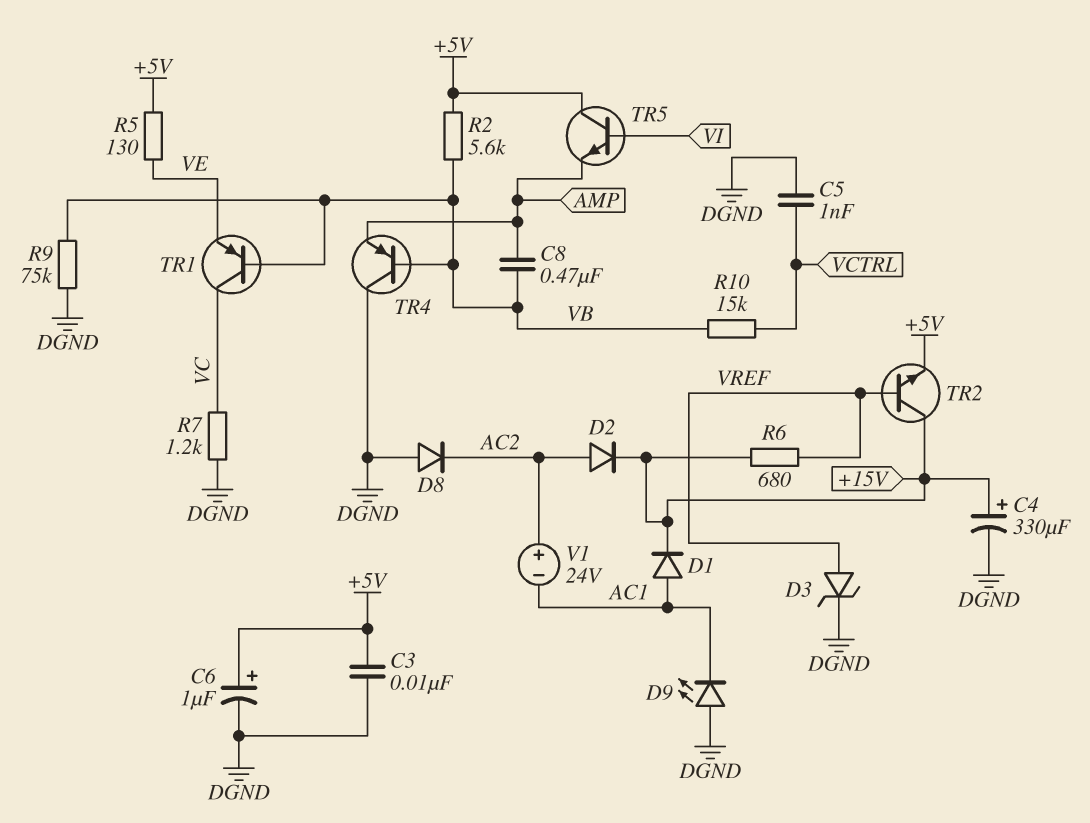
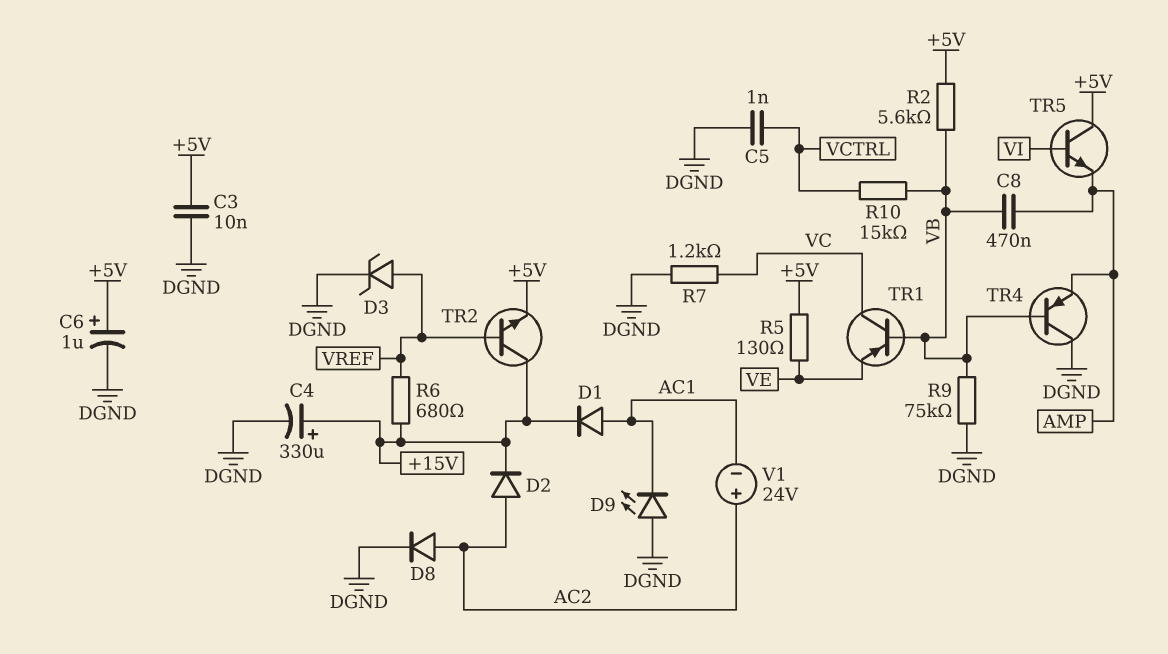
D8: diode (A DGND, K AC2) -> diode (A AC2, K DGND)

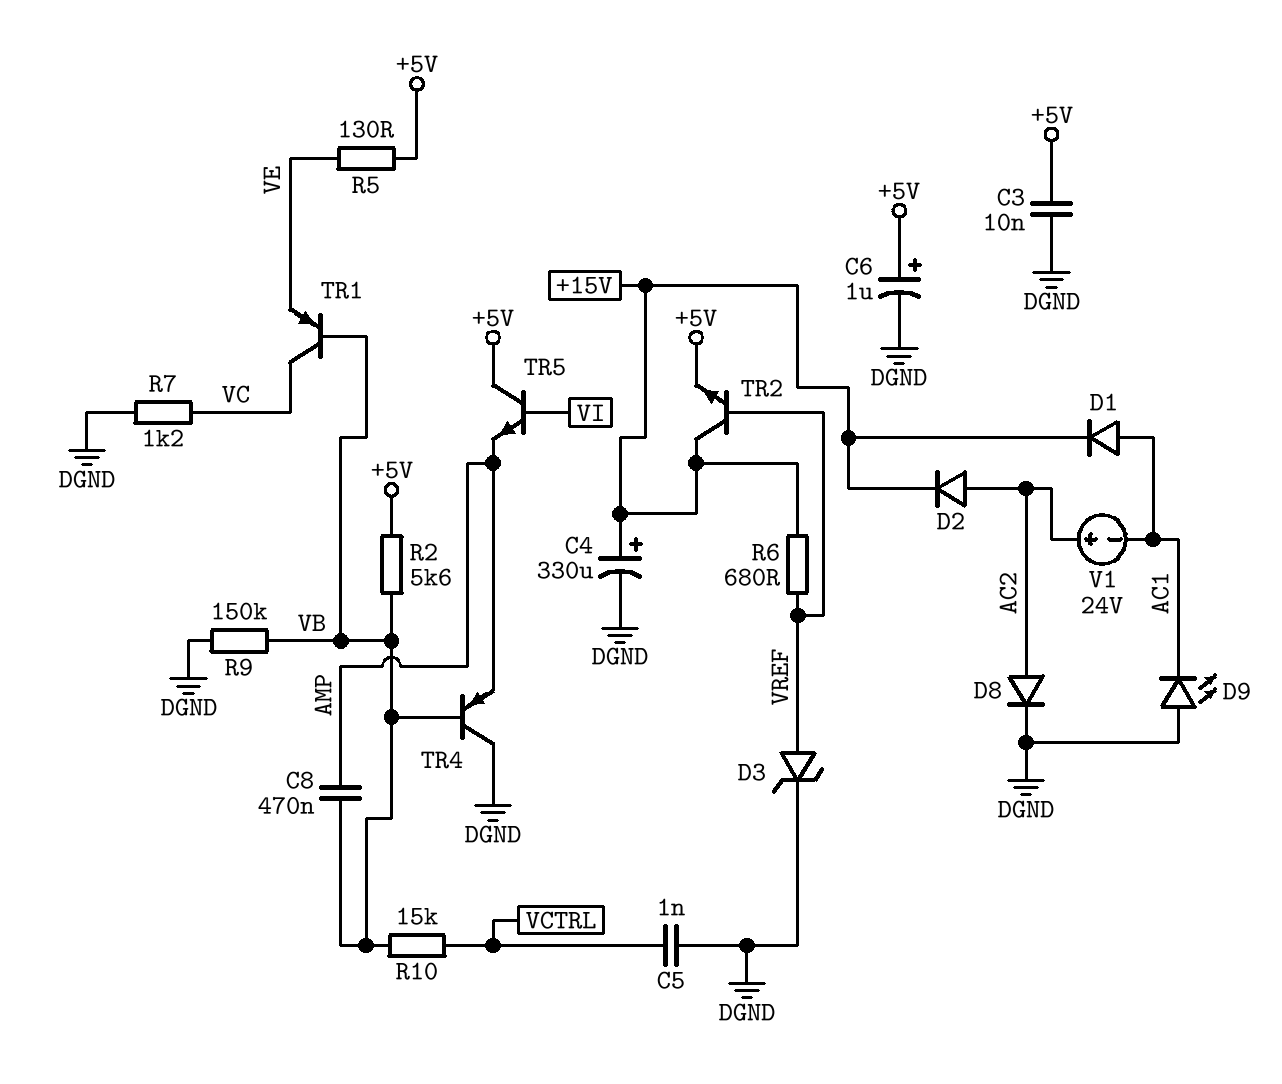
R9: 75k (DGND, VB) -> 150k (DGND, VB)

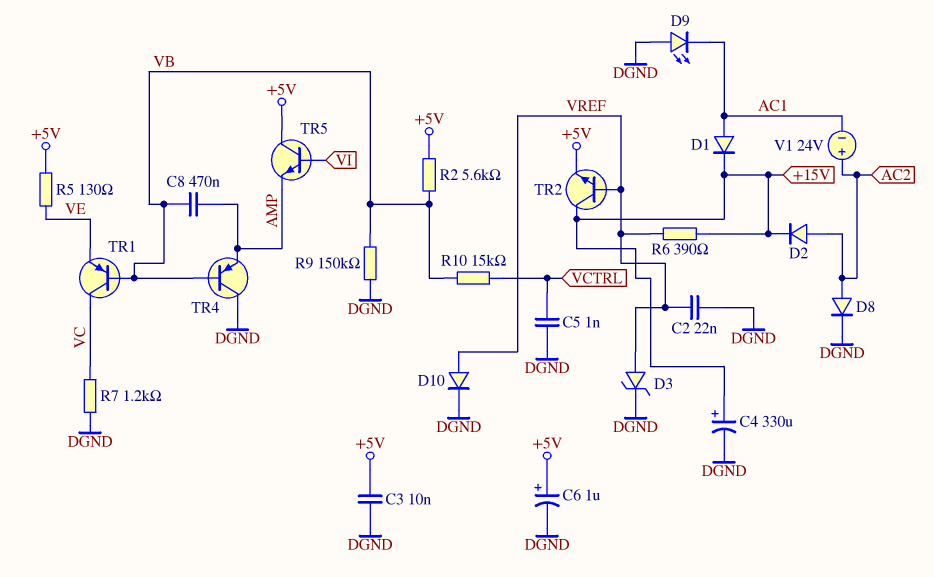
C2: none -> 22nF (DGND, VREF)
D10: none -> diode (A VREF, K DGND)
R6: 680 (+15V, VREF) -> 390 (+15V, VREF)

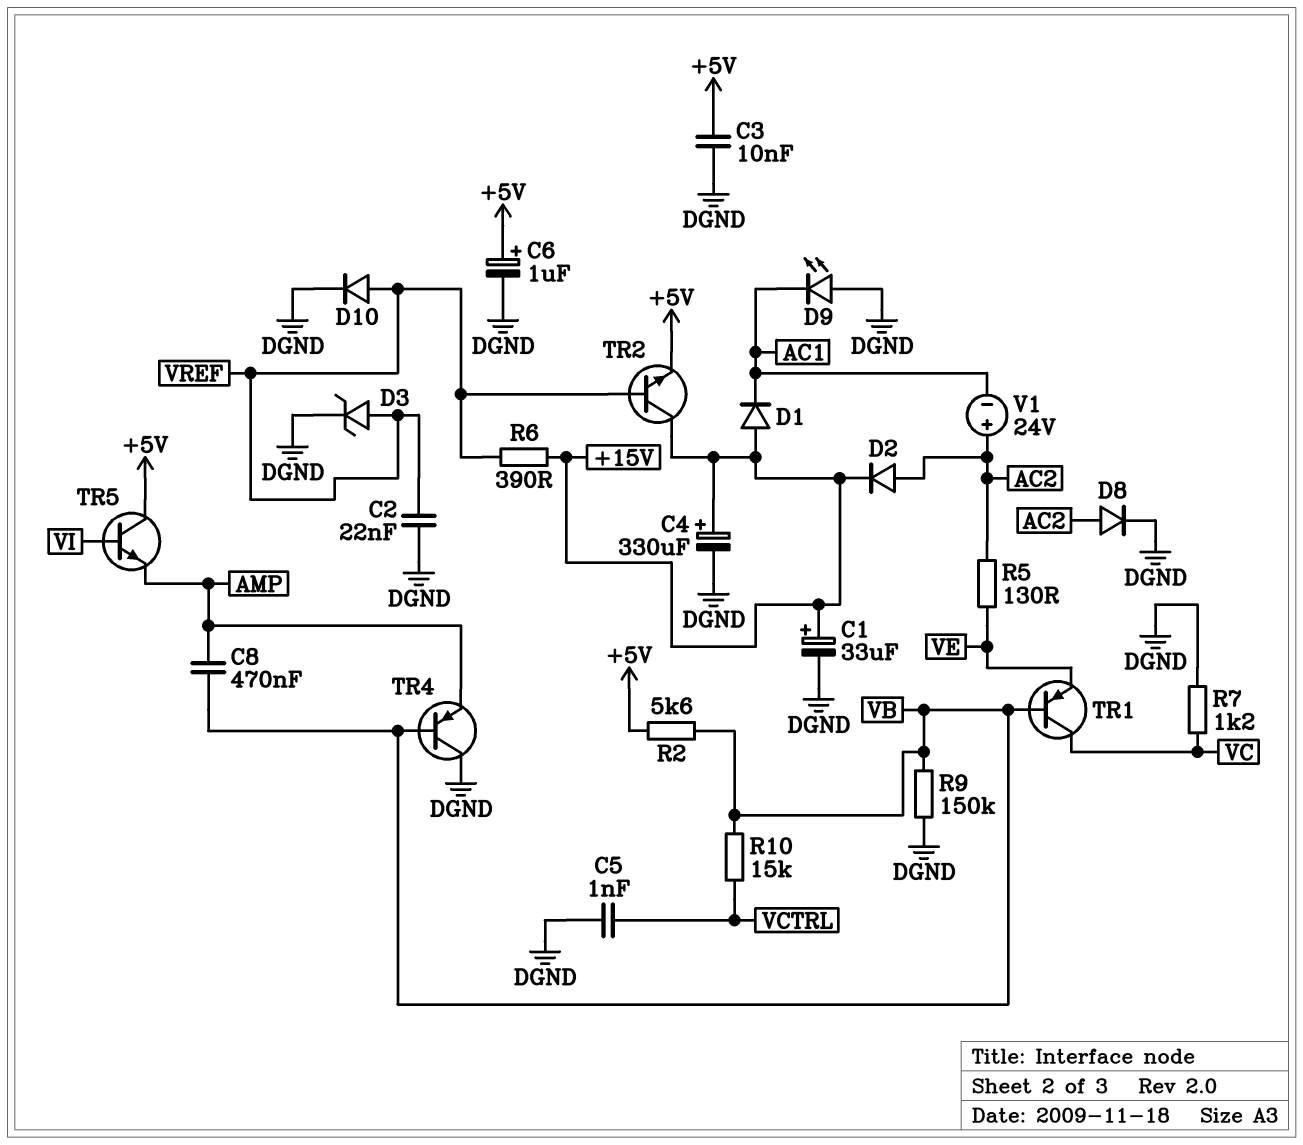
C1: none -> 33uF (plus +15V, minus DGND)
D1: diode (A AC1, K +15V) -> diode (A +15V, K AC1)
R5: 130 (+5V, VE) -> 130 (AC2, VE)

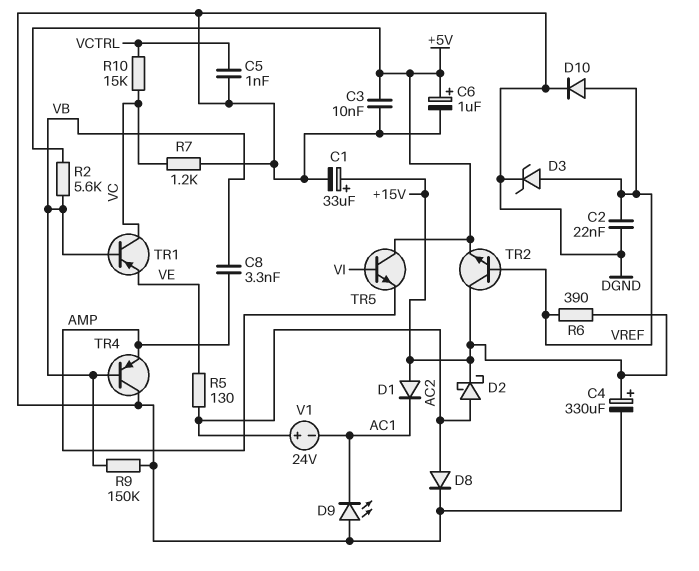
C8: 470nF (AMP, VB) -> 3.3nF (AMP, VB)
D2: diode (A AC2, K +15V) -> schottky (A AC2, K +15V)
R10: 15k (VB, VCTRL) -> 15k (VC, VCTRL)

